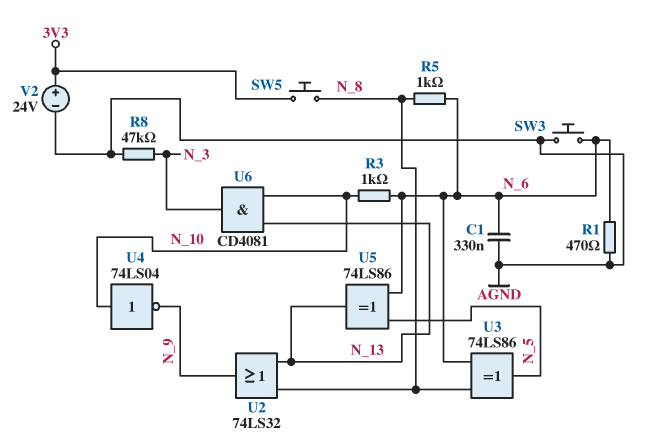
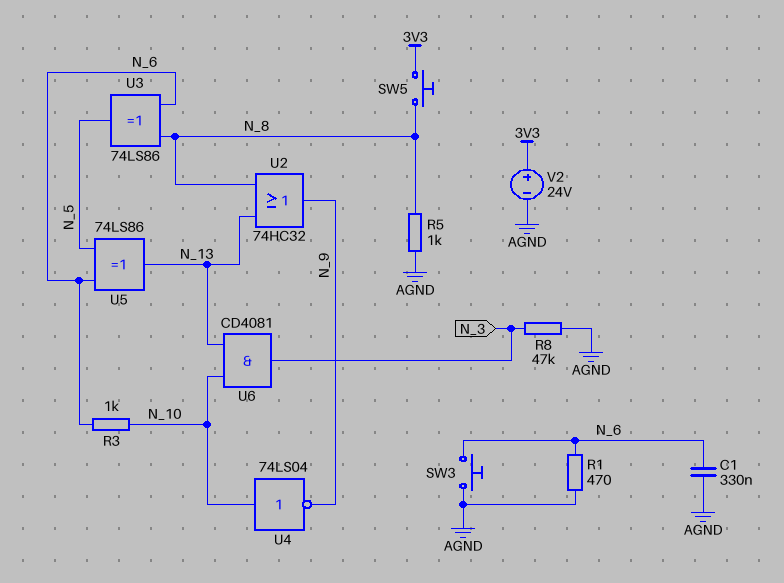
R5: 1k (N_6, N_8) -> 1k (AGND, N_8)
U2: OR 74LS32 (in N_8, in N_13, out N_9) -> OR 74HC32 (in N_8, in N_13, out N_9)

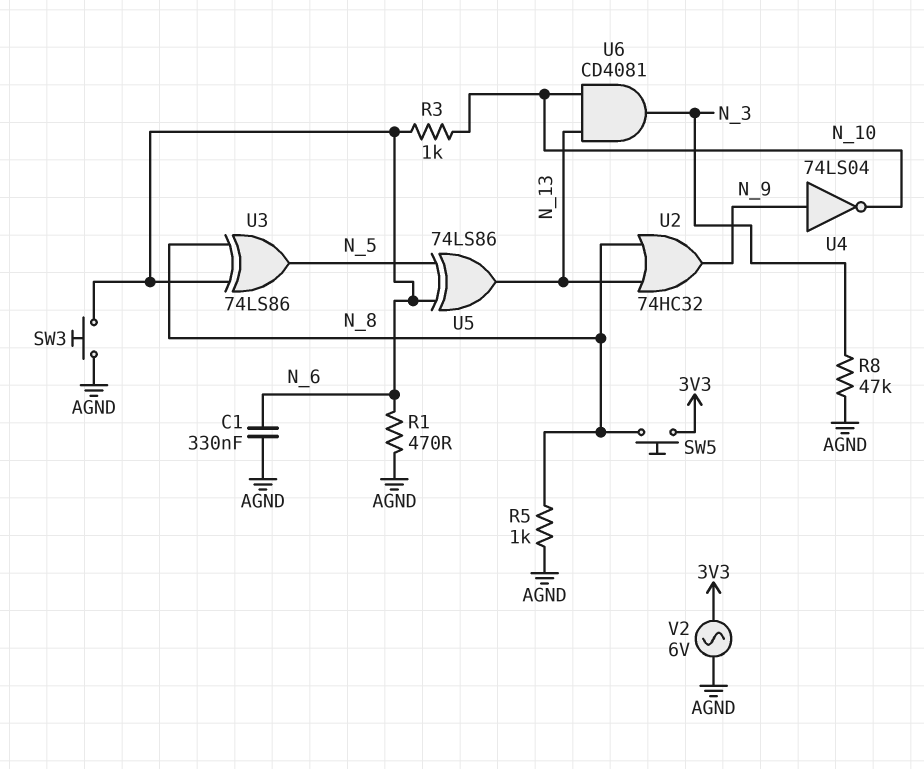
U4: NOT 74LS04 (in N_10, out N_9) -> NOT 74LS04 (in N_9, out N_10)
V2: 24V (plus 3V3, minus AGND) -> AC 6V (3V3, AGND)

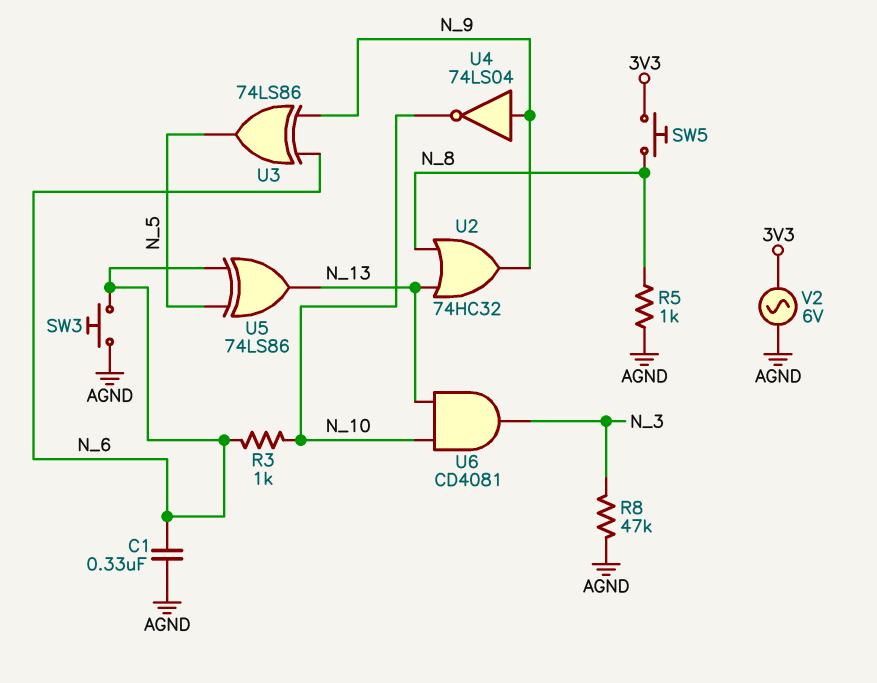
R1: 470 (AGND, N_6) -> none
U3: XOR 74LS86 (in N_6, in N_8, out N_5) -> XOR 74LS86 (in N_6, in N_9, out N_5)

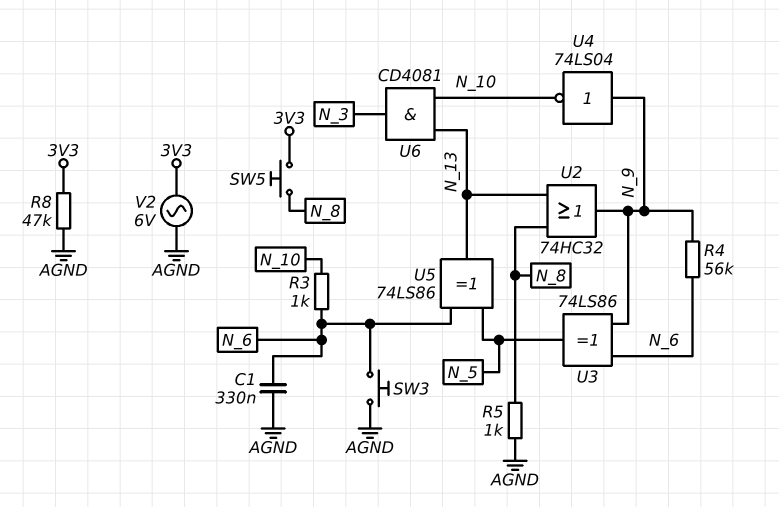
R4: none -> 56k (N_6, N_9)
R8: 47k (AGND, N_3) -> 47k (3V3, AGND)

